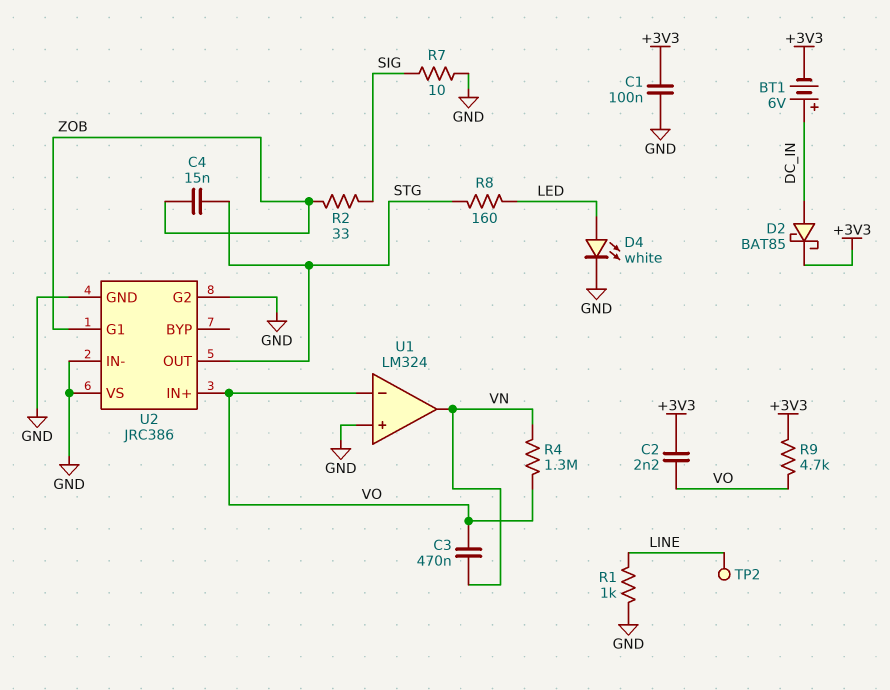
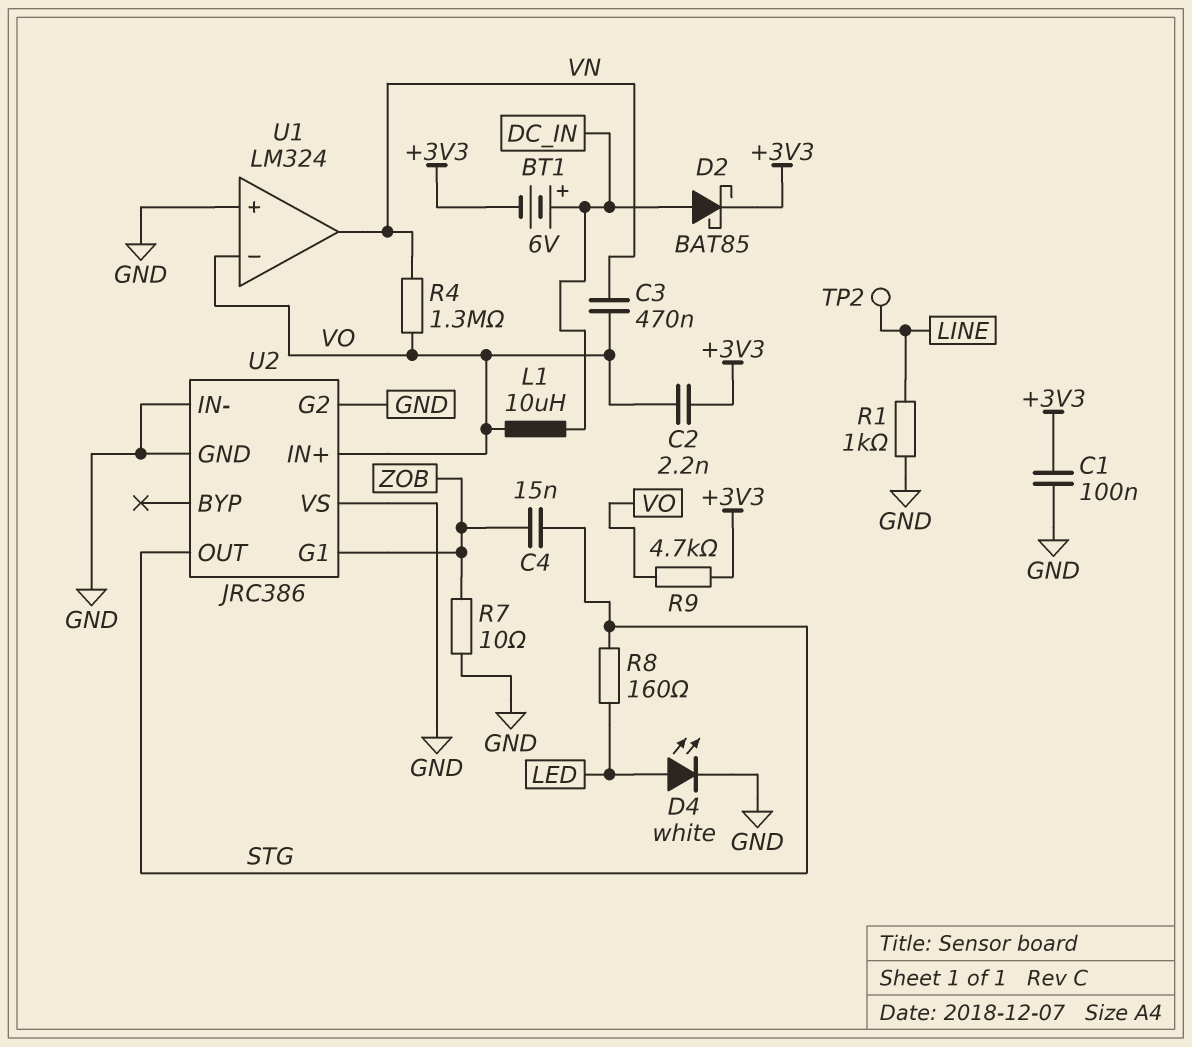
L1: none -> 10uH (DC_IN, VO)
R2: 33 (SIG, ZOB) -> none
R7: 10 (GND, SIG) -> 10 (GND, ZOB)

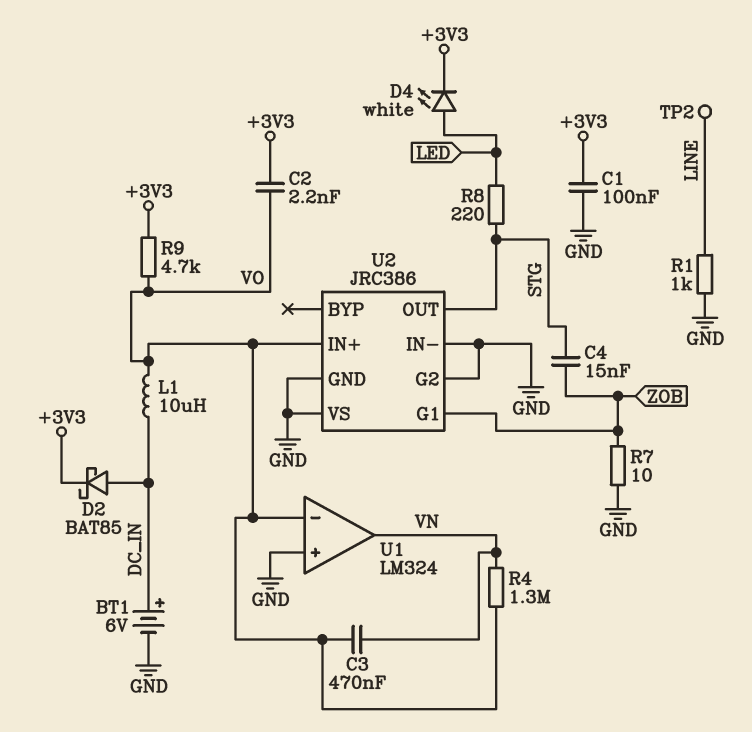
BT1: 6V (plus DC_IN, minus +3V3) -> 6V (plus DC_IN, minus GND)
D4: LED white (A LED, K GND) -> LED white (A LED, K +3V3)
R8: 160 (LED, STG) -> 220 (LED, STG)

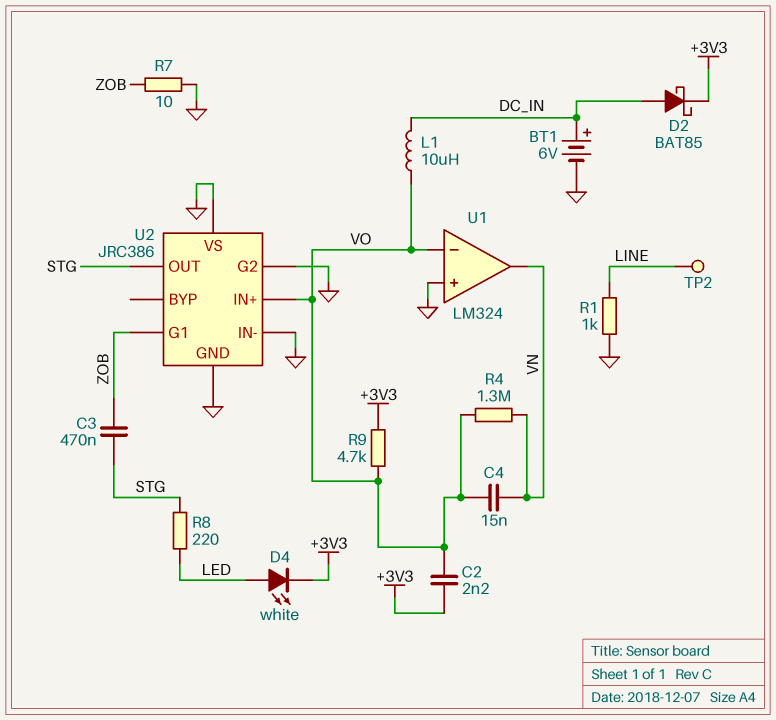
C1: 100nF (+3V3, GND) -> none
C3: 470nF (VN, VO) -> 470nF (STG, ZOB)
C4: 15nF (STG, ZOB) -> 15nF (VN, VO)

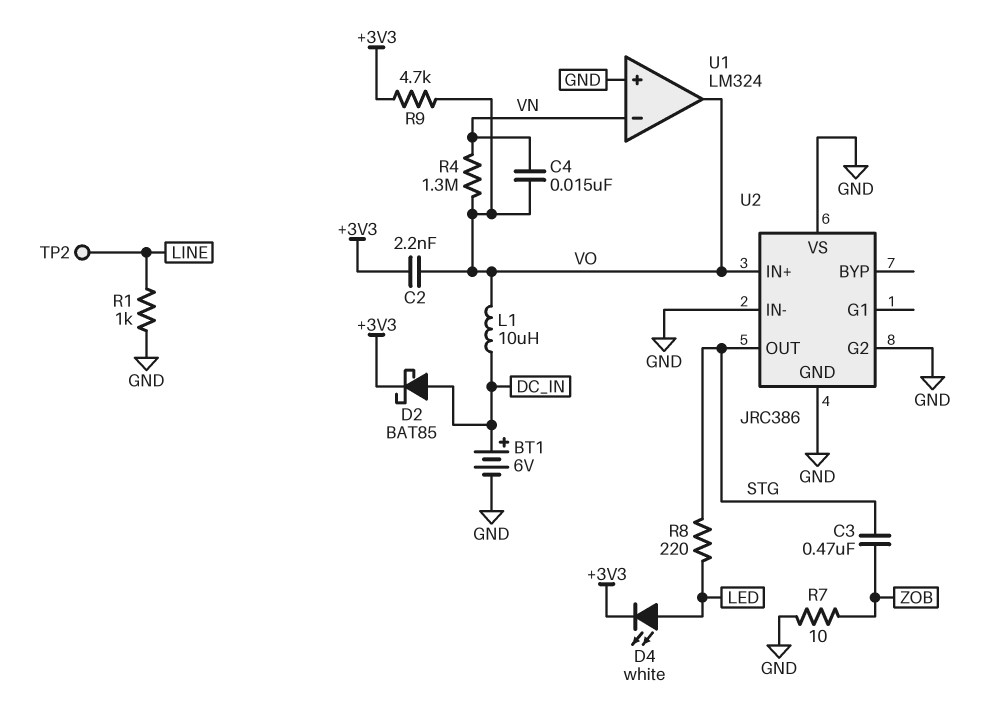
U1 pin in-: VO -> VN
U1 pin out: VN -> VO
U2 pin G1: ZOB -> none

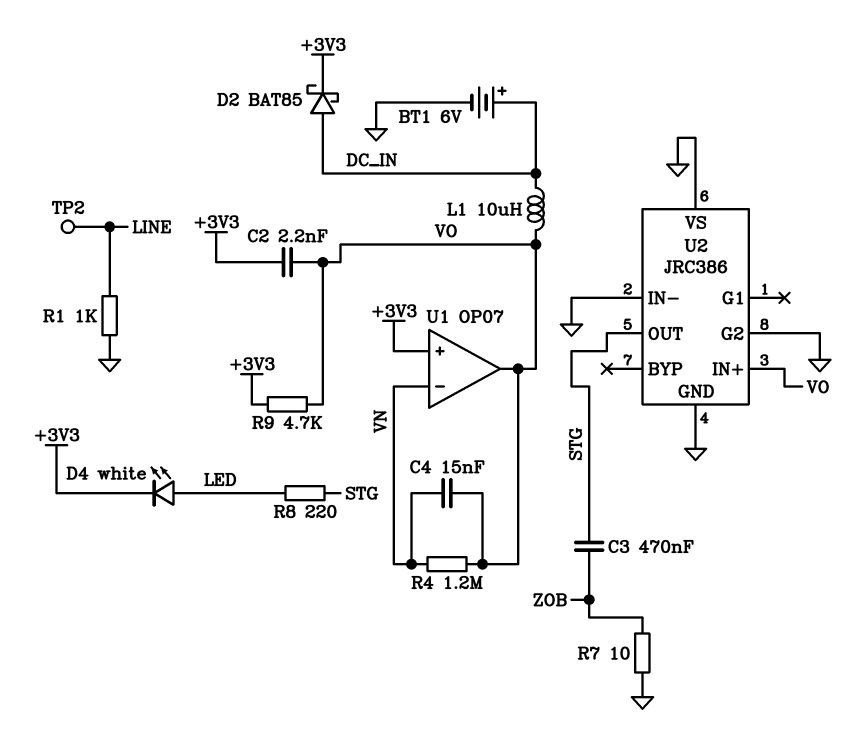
R4: 1.3M (VN, VO) -> 1.2M (VN, VO)
U1: LM324 -> OP07
U1 pin in+: GND -> +3V3

